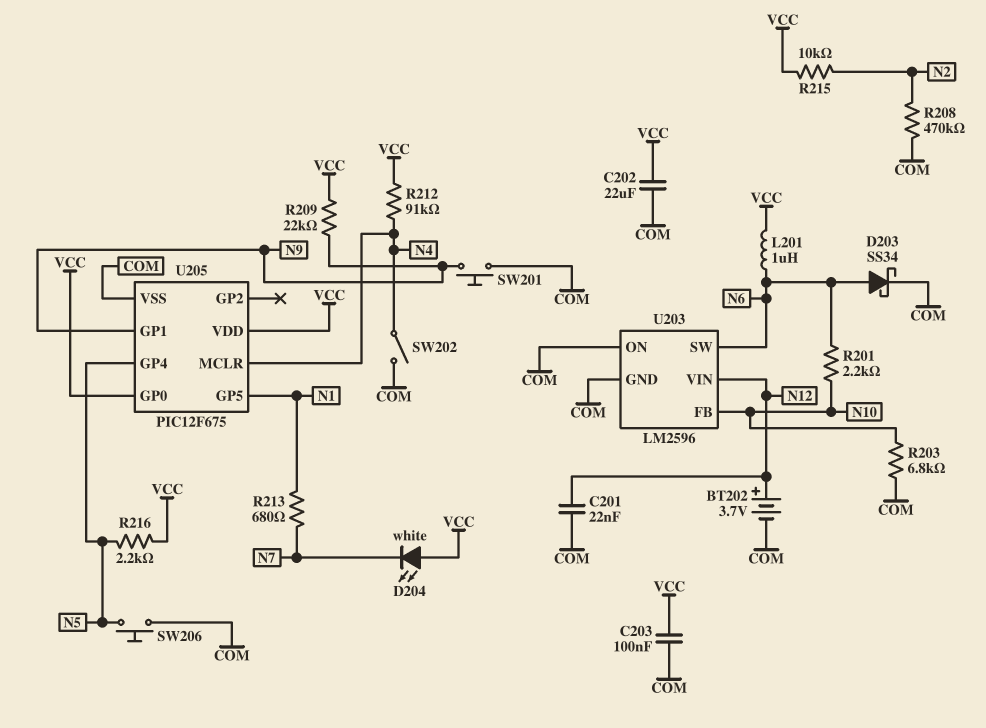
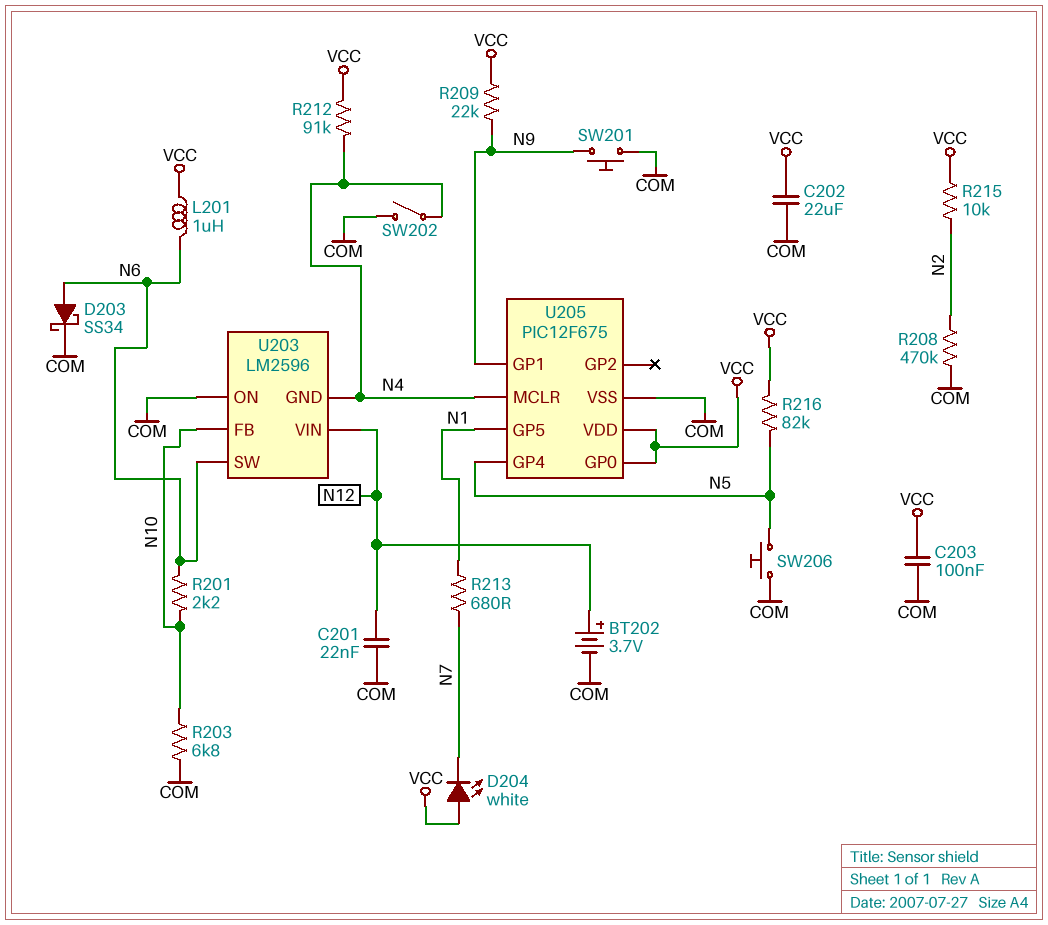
R216: 2.2k (N5, VCC) -> 82k (N5, VCC)
U203 pin GND: COM -> N4

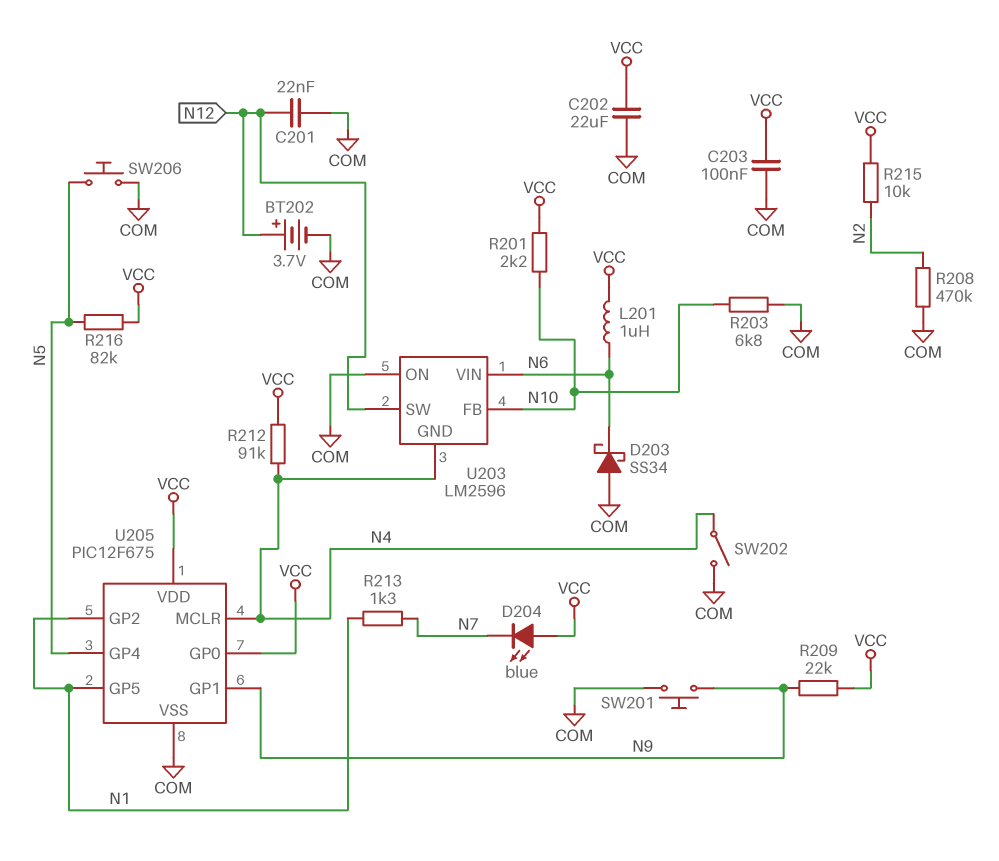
D203: schottky SS34 (A N6, K COM) -> schottky SS34 (A COM, K N6)
D204: LED white (A VCC, K N7) -> LED blue (A VCC, K N7)
R201: 2.2k (N6, N10) -> 2.2k (N10, VCC)
R213: 680 (N1, N7) -> 1.3k (N1, N7)
U203 pin SW: N6 -> N12
U203 pin VIN: N12 -> N6
U205 pin GP2: none -> N1

